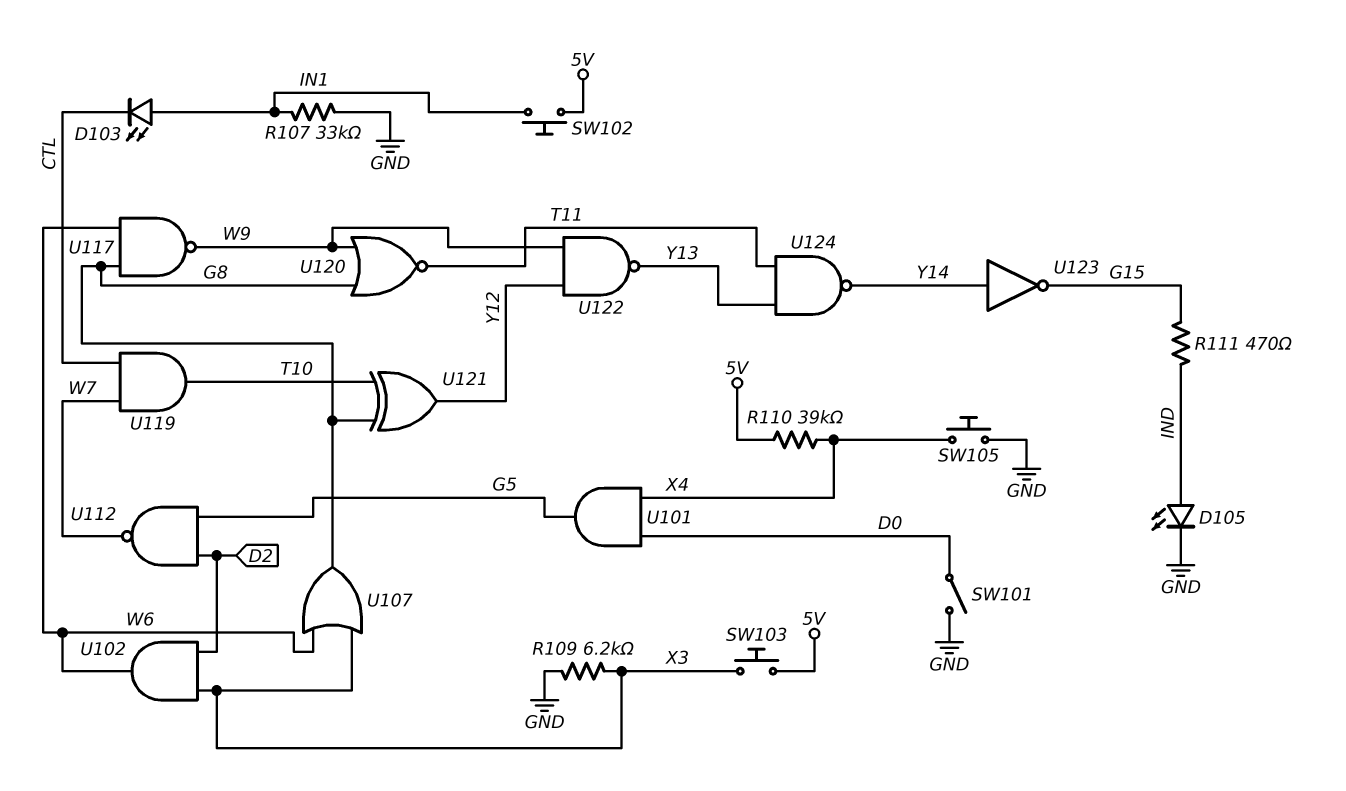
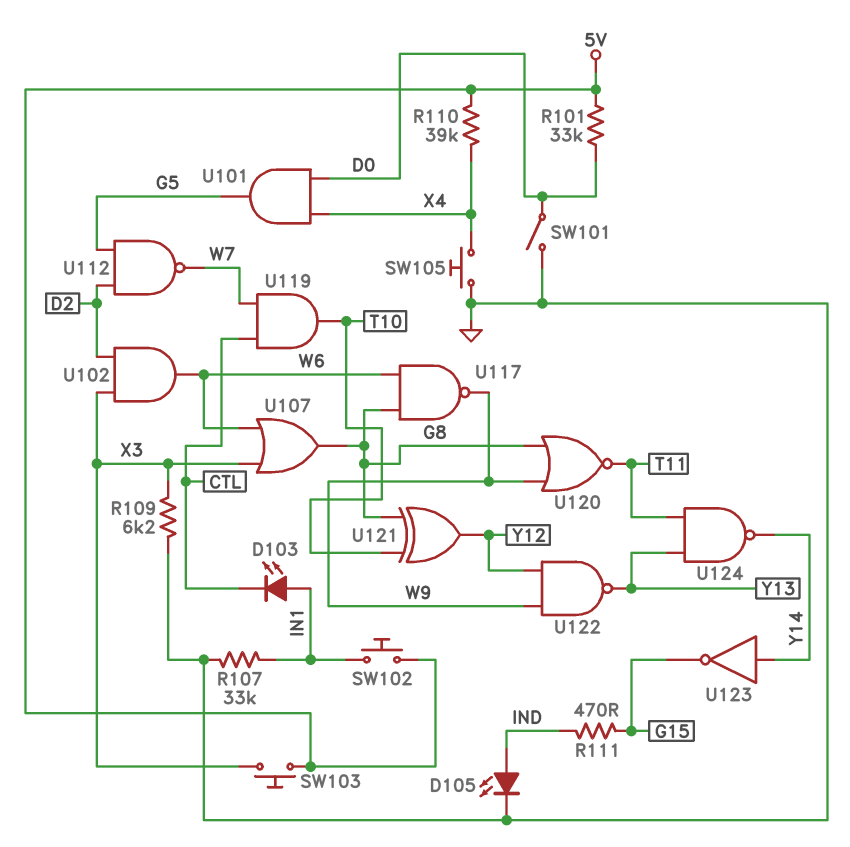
R101: none -> 33k (5V, D0)

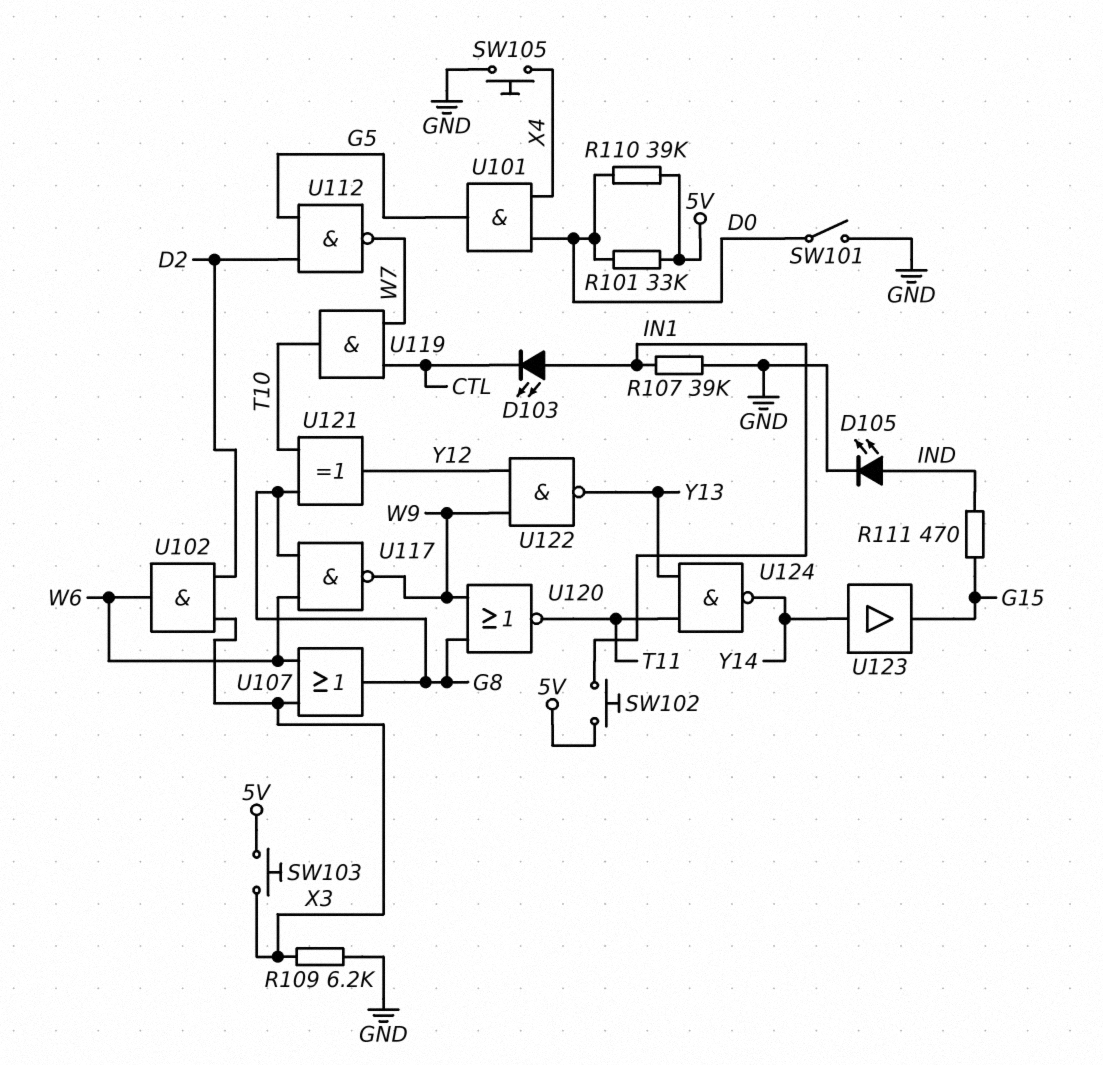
R107: 33k (GND, IN1) -> 39k (GND, IN1)
R110: 39k (5V, X4) -> 39k (5V, D0)
U123: NOT (in Y14, out G15) -> buffer (in Y14, out G15)

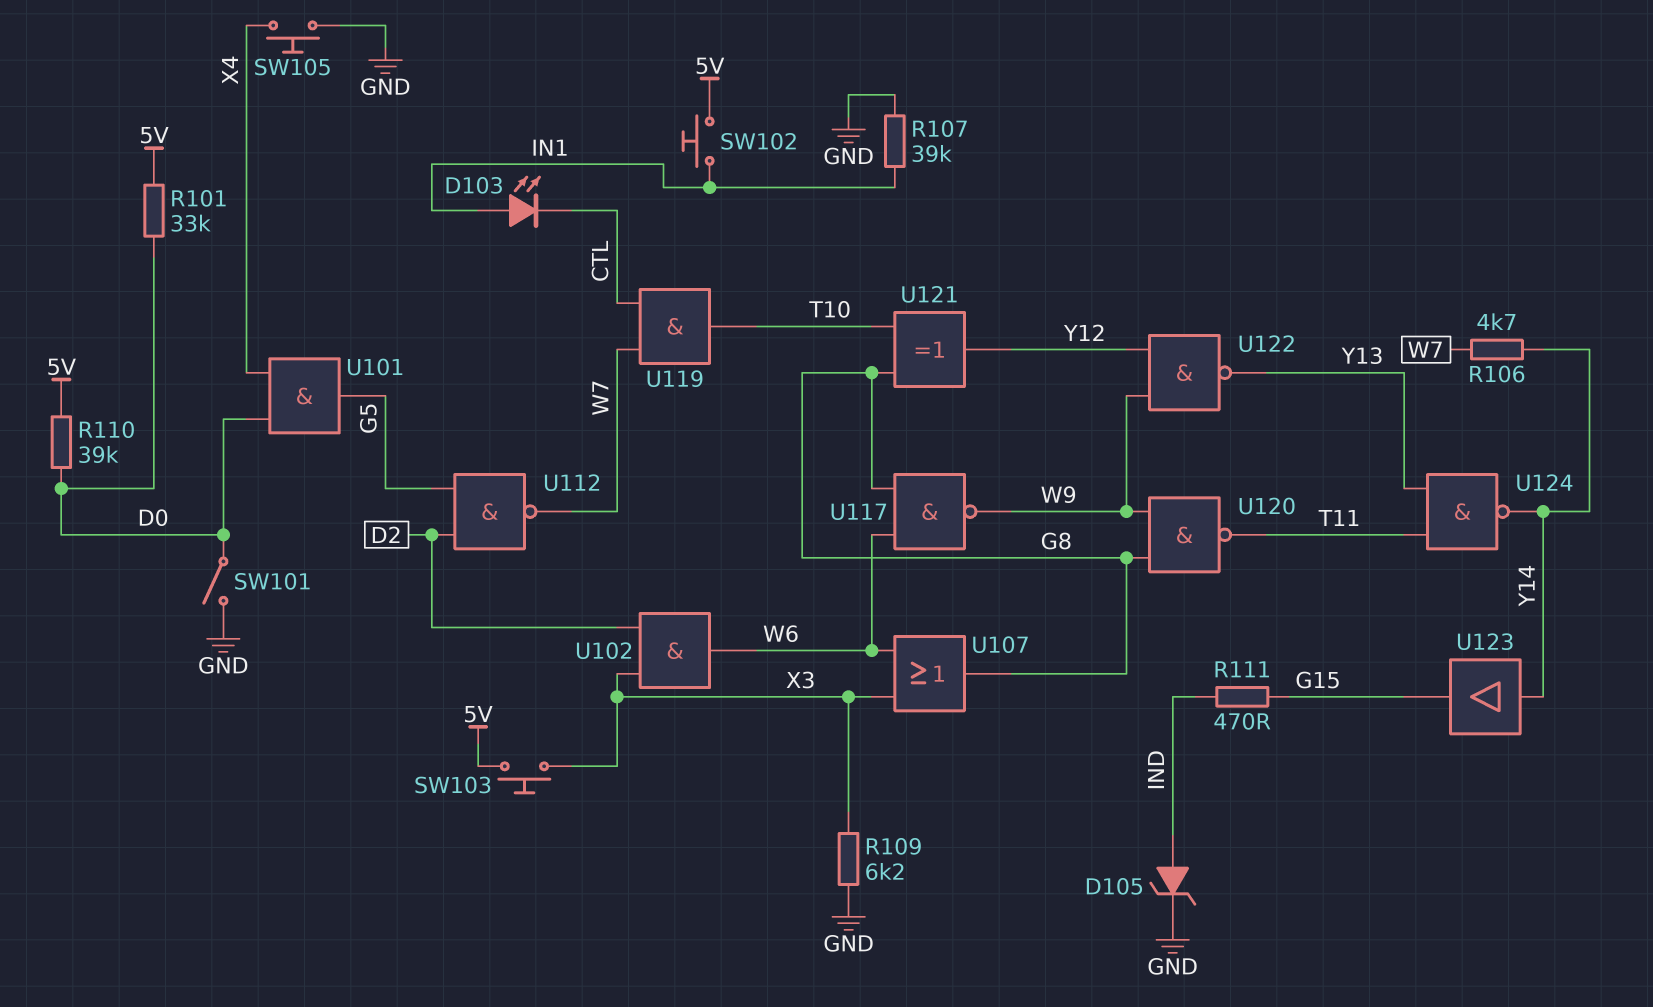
D105: LED (A IND, K GND) -> zener (A IND, K GND)
R106: none -> 4.7k (W7, Y14)
U120: NOR (in G8, in W9, out T11) -> NAND (in G8, in W9, out T11)

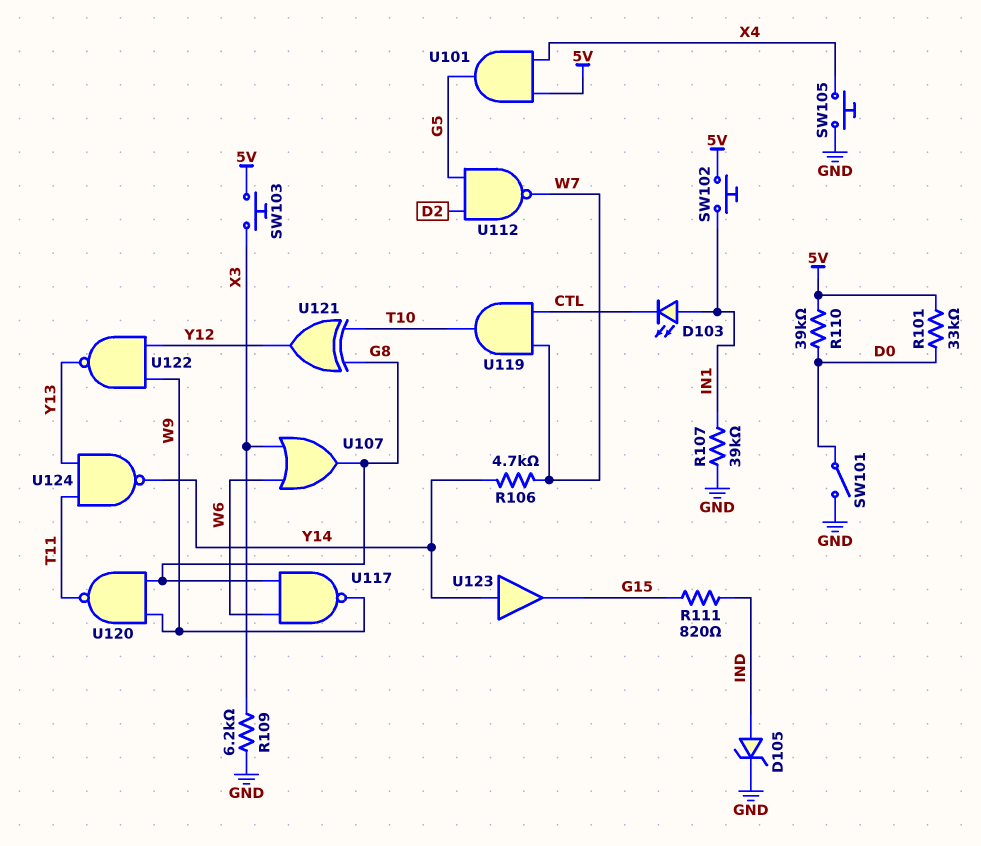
R111: 470 (G15, IND) -> 820 (G15, IND)
U101: AND (in D0, in X4, out G5) -> AND (in 5V, in X4, out G5)
U102: AND (in D2, in X3, out W6) -> none

